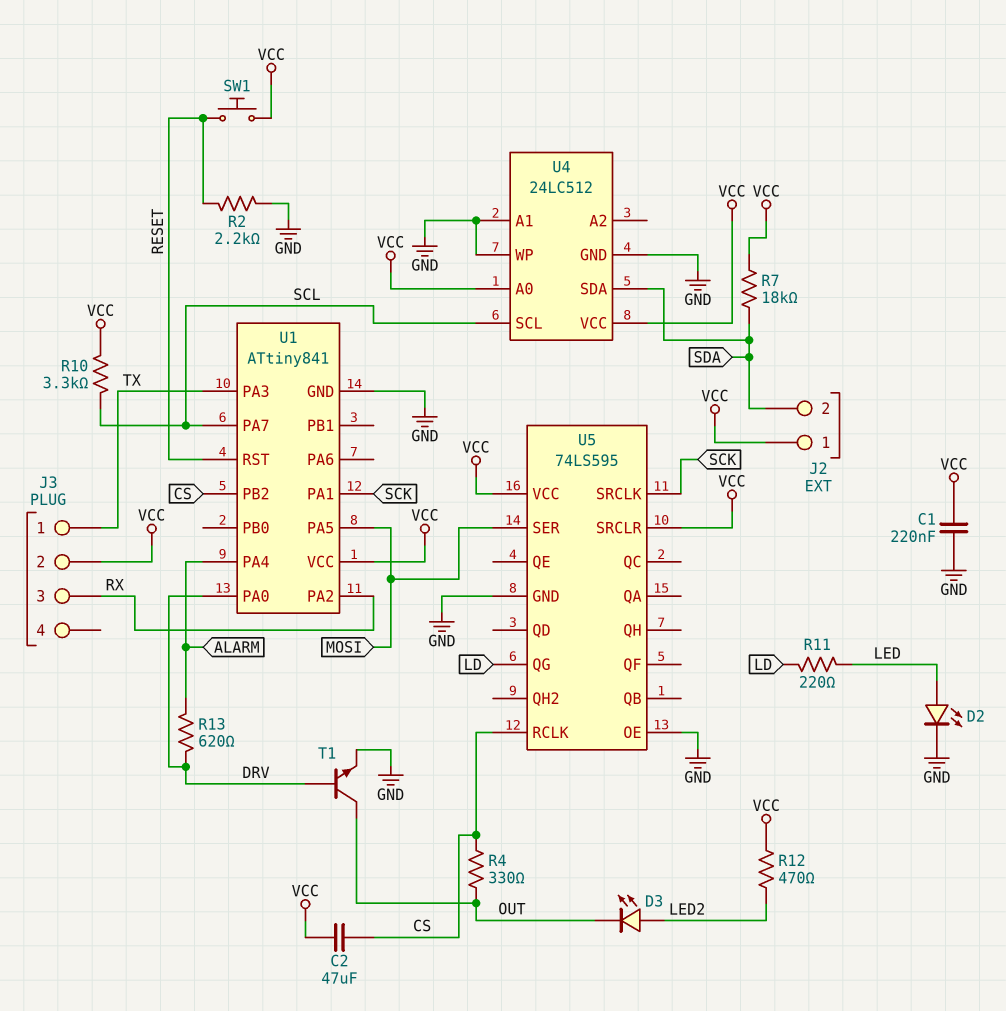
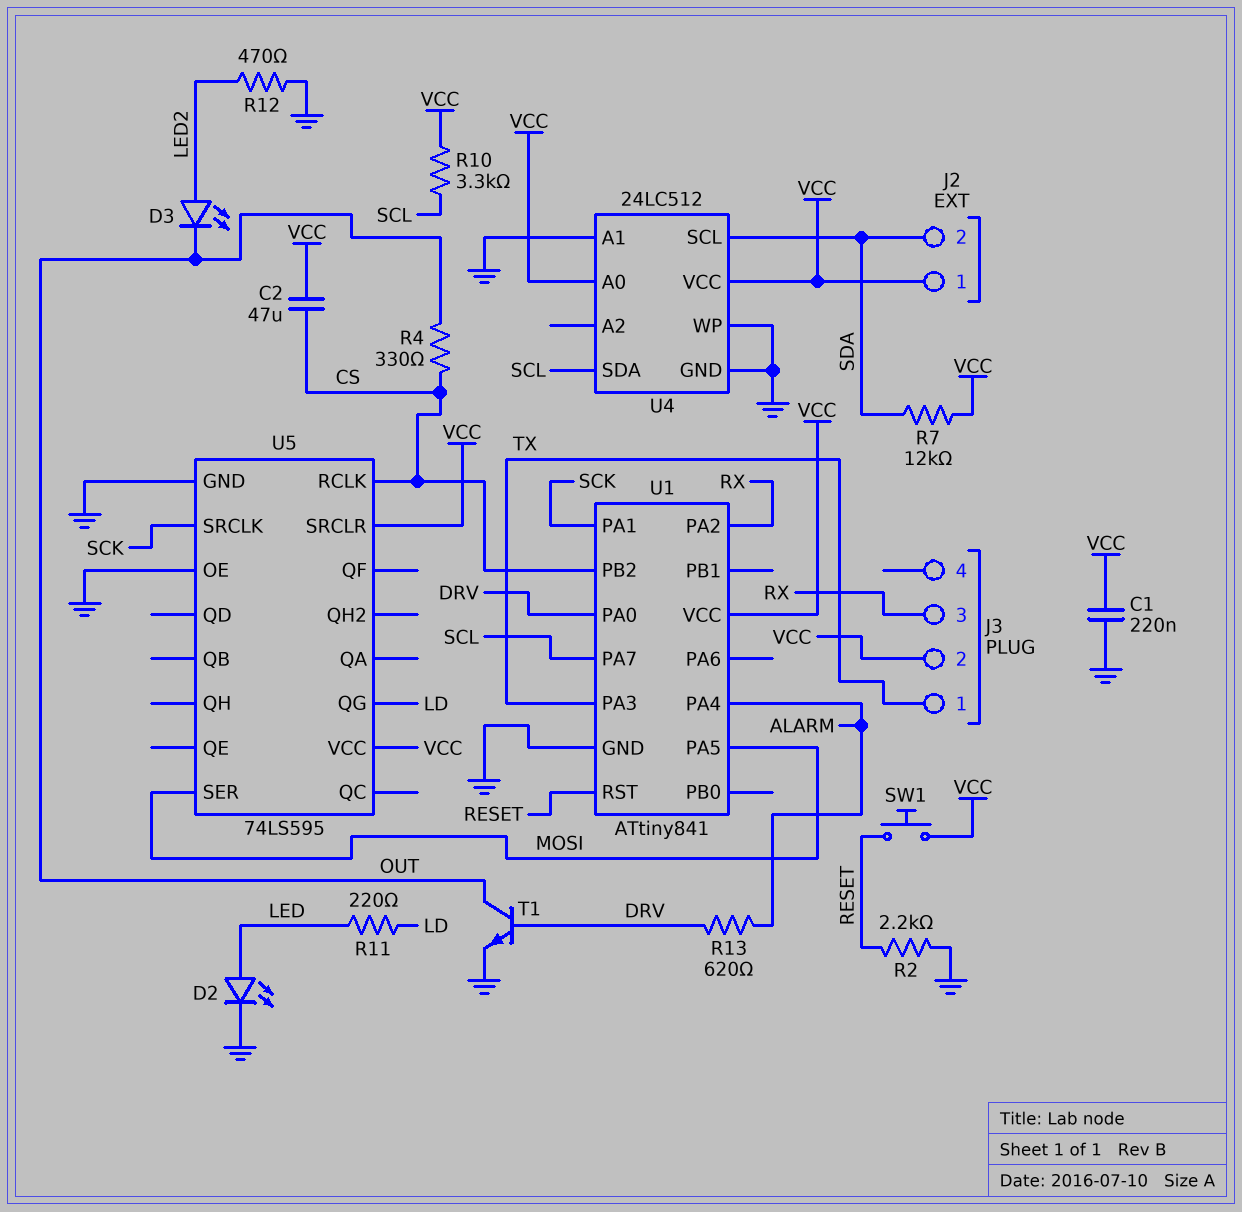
R7: 18k (SDA, VCC) -> 12k (SDA, VCC)
R12: 470 (LED2, VCC) -> 470 (GND, LED2)
U4 pin SCL: SCL -> SDA
U4 pin SDA: SDA -> SCL

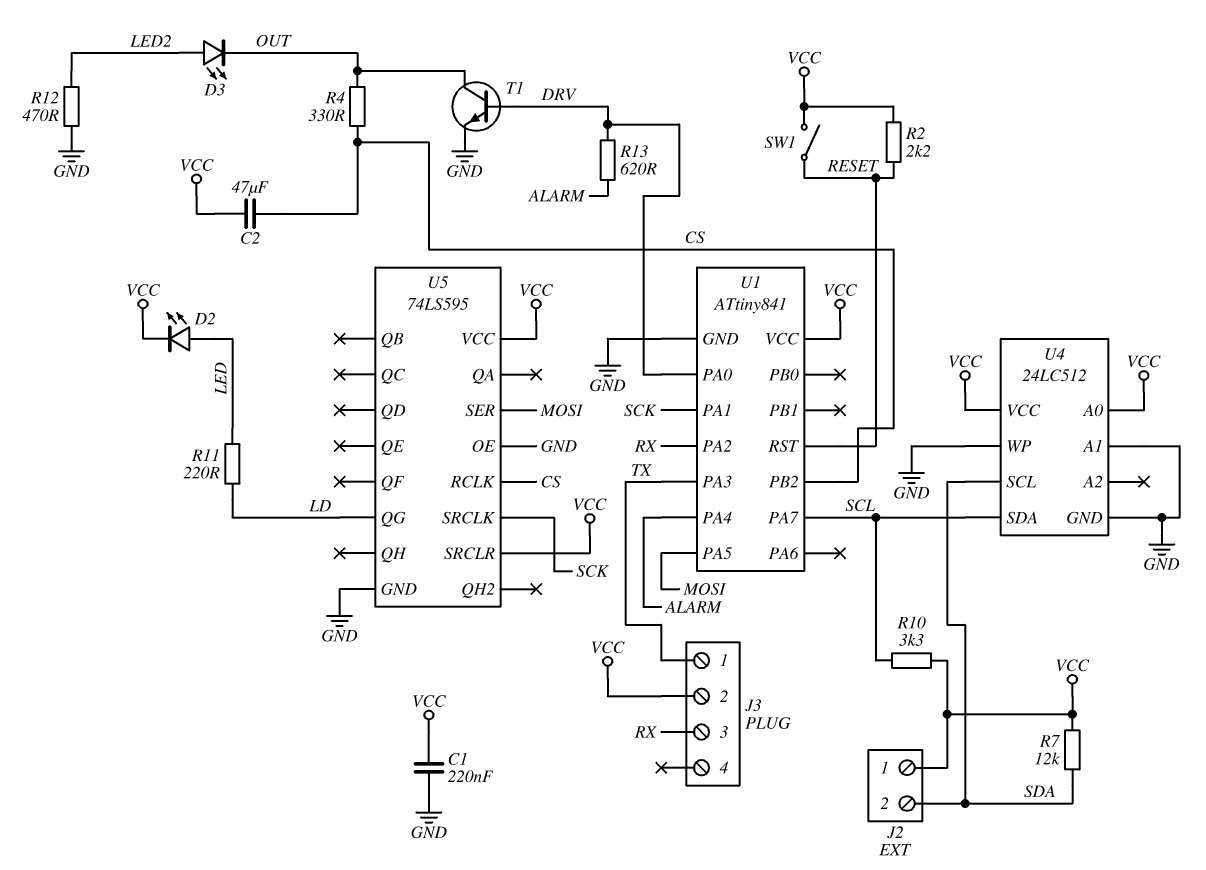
D2: LED (A LED, K GND) -> LED (A LED, K VCC)
R2: 2.2k (GND, RESET) -> 2.2k (RESET, VCC)
SW1: button (RESET, VCC) -> switch (RESET, VCC)

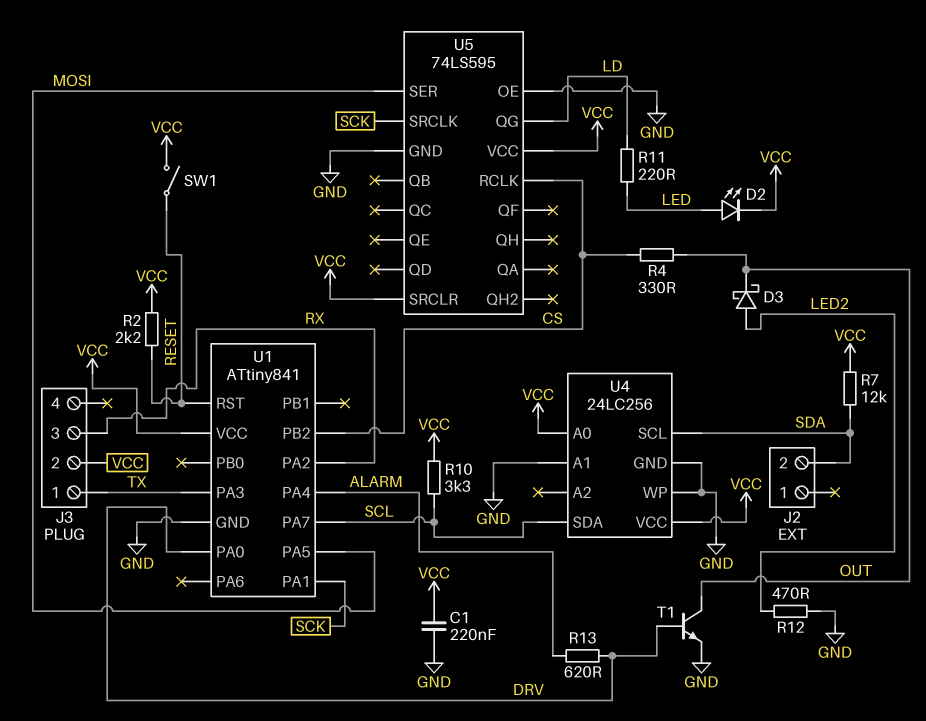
C2: 47uF (CS, VCC) -> none
D3: LED (A LED2, K OUT) -> schottky (A LED2, K OUT)
J2 pin 1: VCC -> none
U4: 24LC512 -> 24LC256

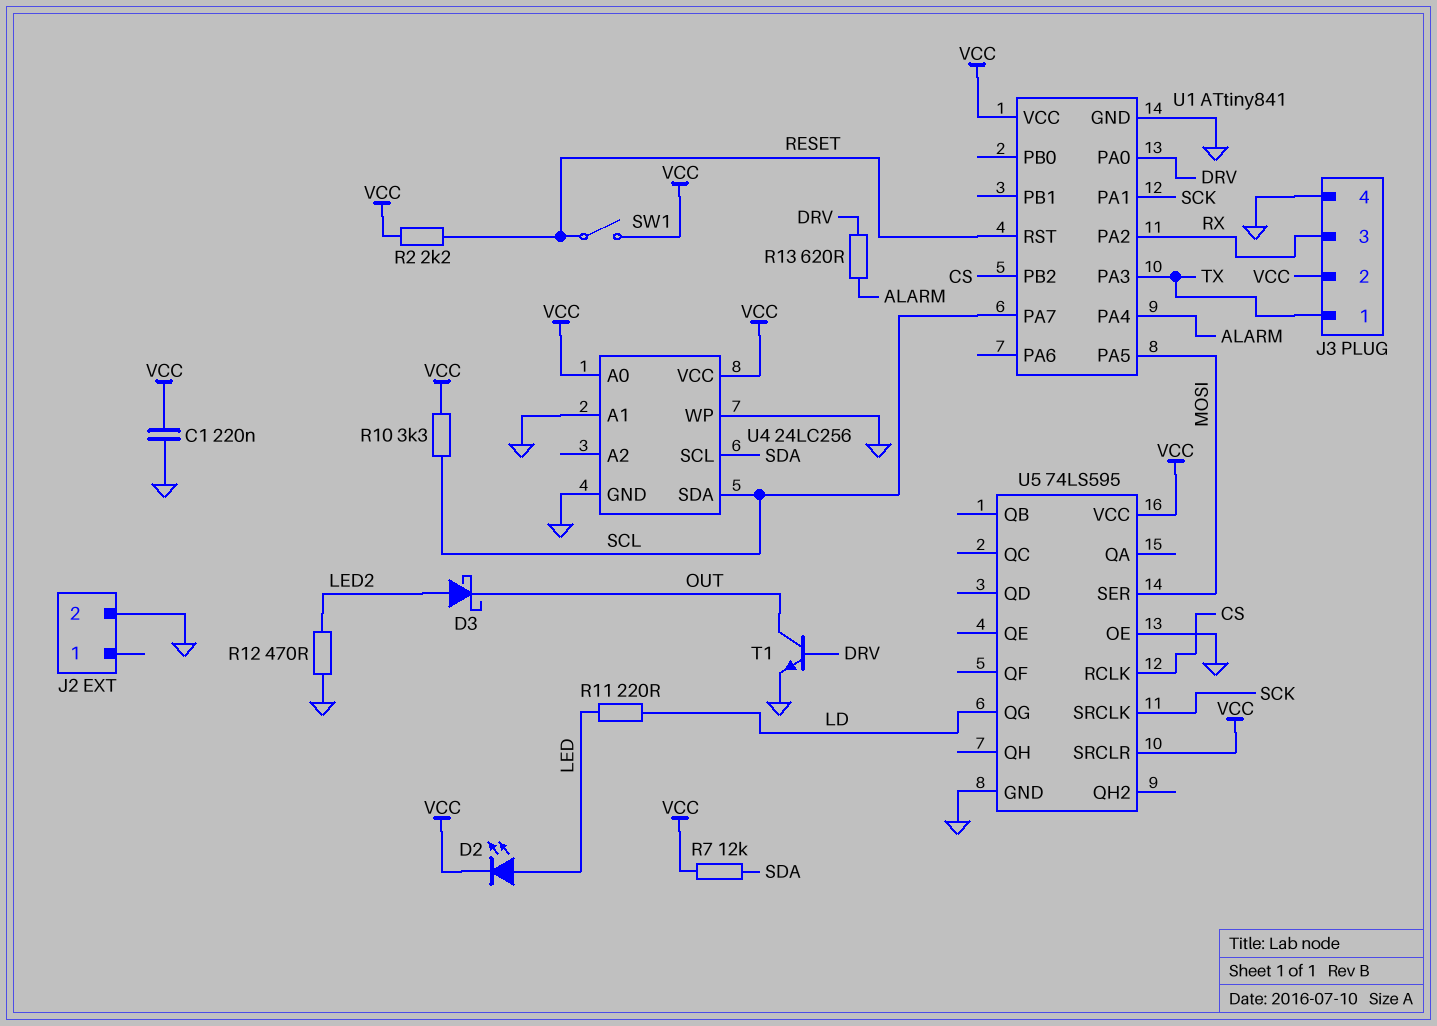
J2 pin 2: SDA -> GND
J3 pin 4: none -> GND
R4: 330 (CS, OUT) -> none

